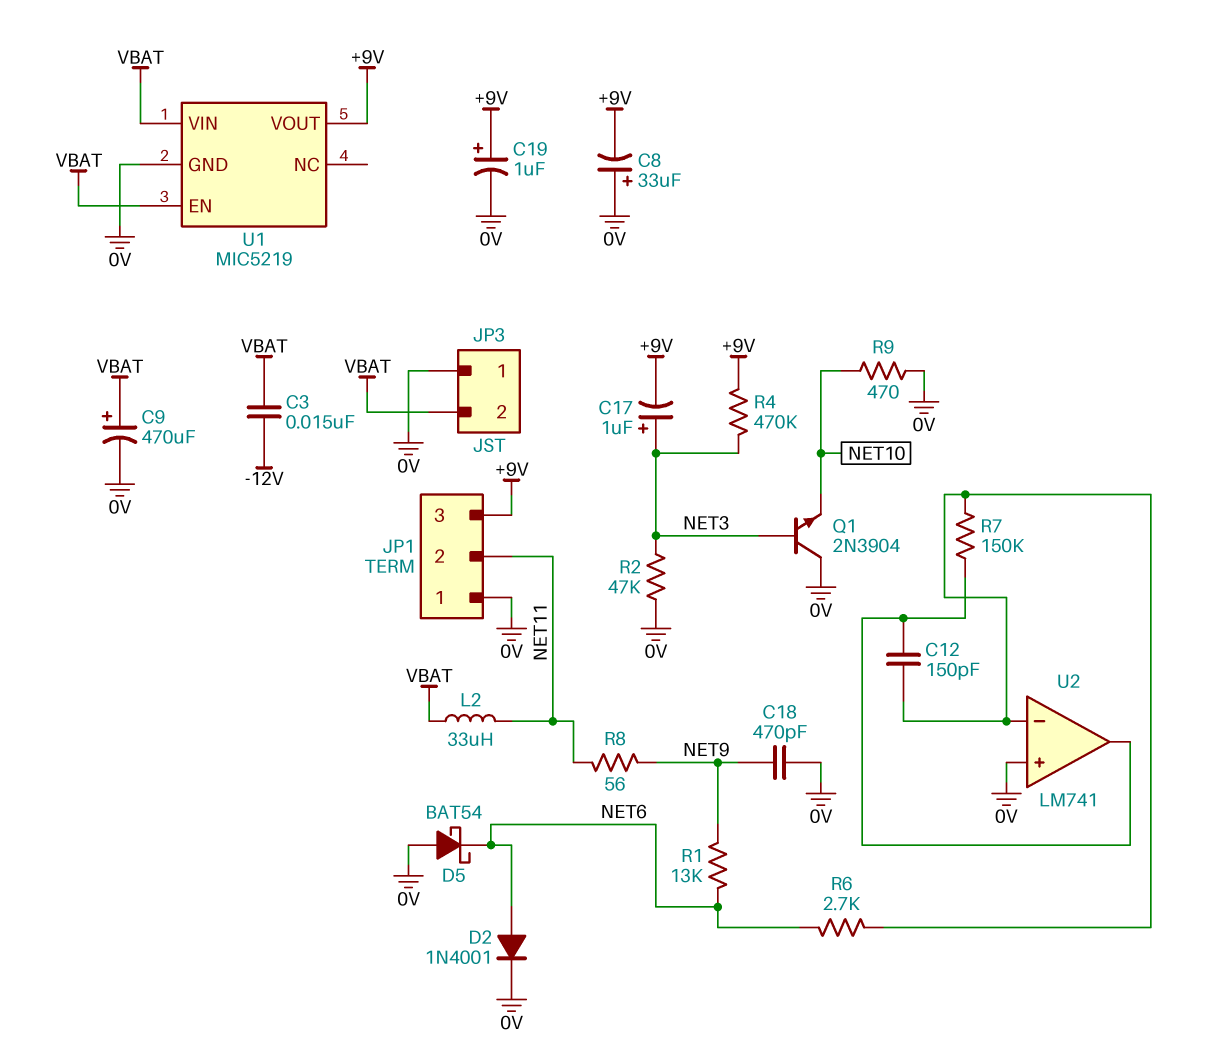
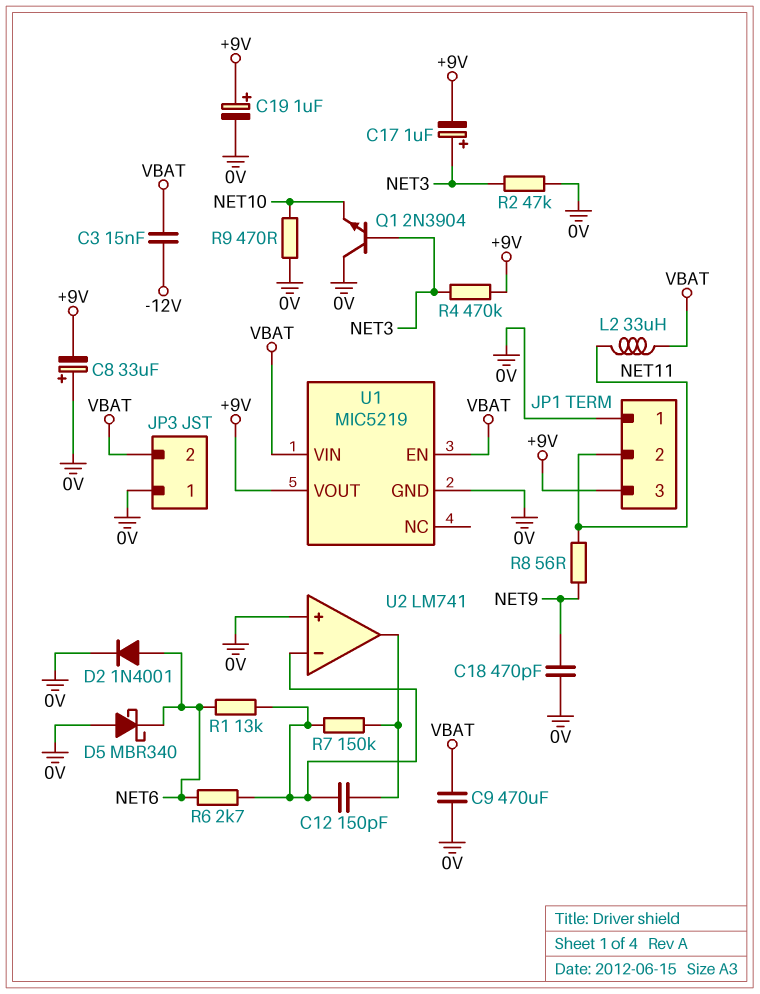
C9: 470uF (plus VBAT, minus 0V) -> 470uF (0V, VBAT)
D5: schottky BAT54 (A 0V, K NET6) -> schottky MBR340 (A 0V, K NET6)
R1: 13k (NET6, NET9) -> 13k (NET6, U2/in-)

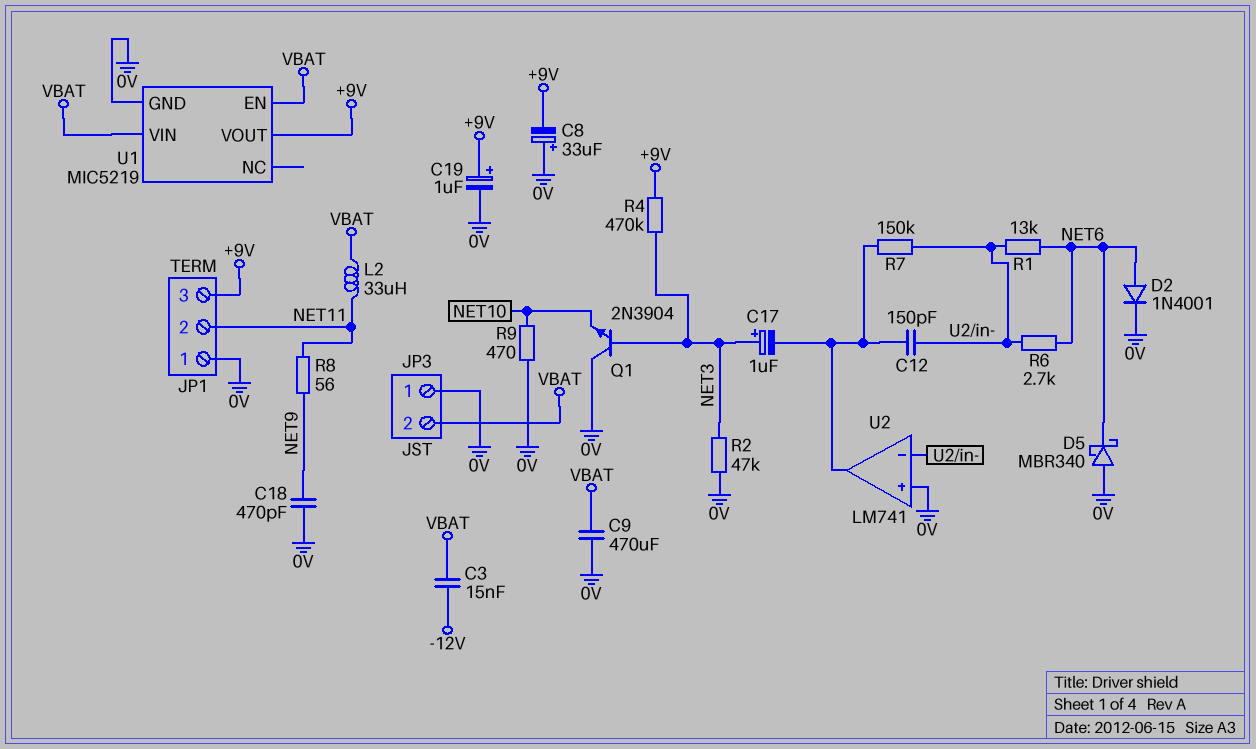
C17: 1uF (plus NET3, minus +9V) -> 1uF (plus NET3, minus U2/out)

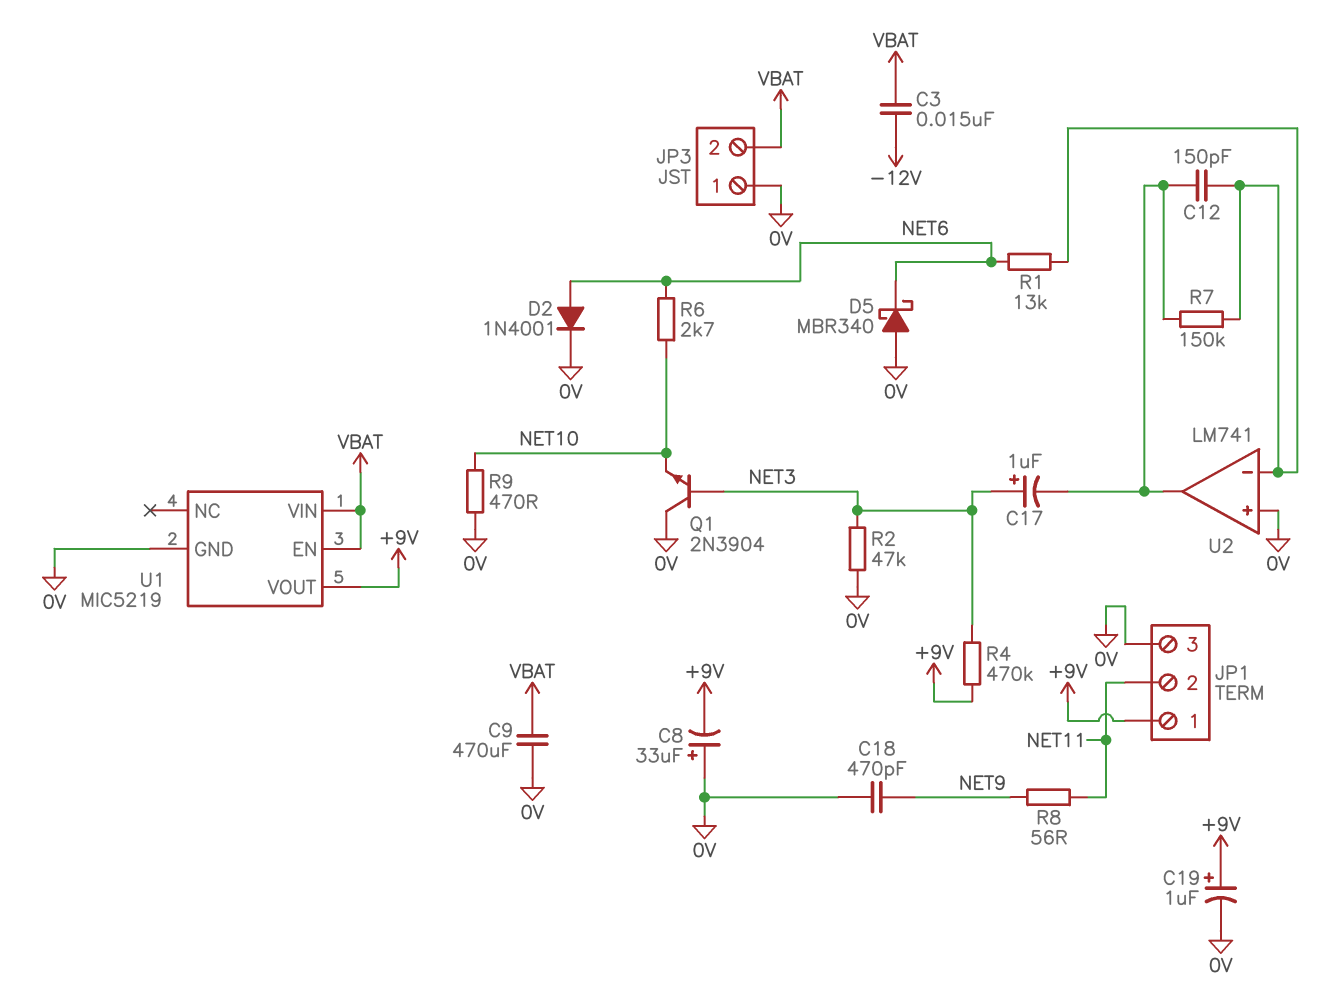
JP1 pin 1: 0V -> +9V
JP1 pin 3: +9V -> 0V
L2: 33uH (NET11, VBAT) -> none
R6: 2.7k (NET6, U2/in-) -> 2.7k (NET6, NET10)

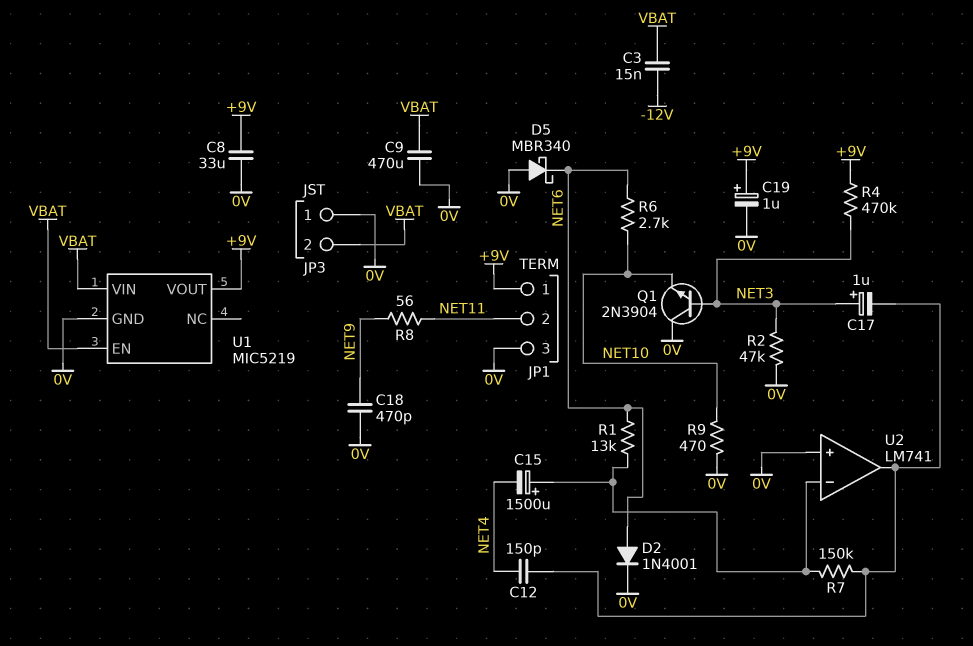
C8: 33uF (plus 0V, minus +9V) -> 33uF (+9V, 0V)
C12: 150pF (U2/in-, U2/out) -> 150pF (NET4, U2/out)
C15: none -> 1500uF (plus U2/in-, minus NET4)

